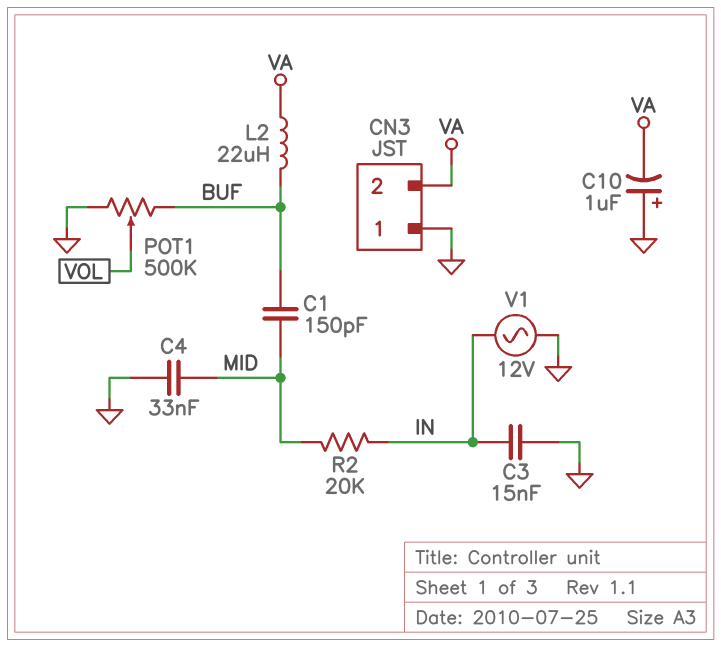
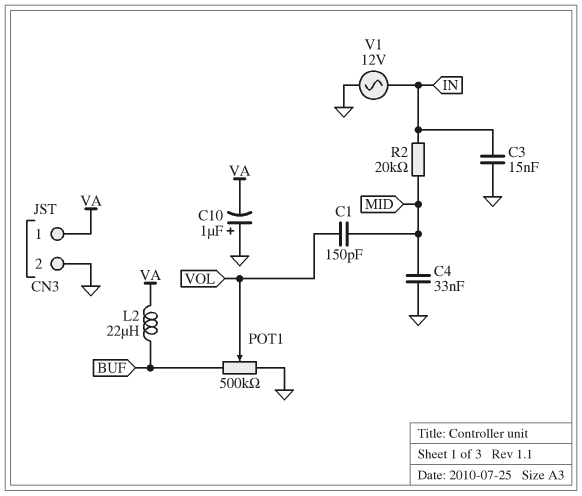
C1: 150pF (BUF, MID) -> 150pF (MID, VOL)
CN3 pin 1: GND -> VA
CN3 pin 2: VA -> GND

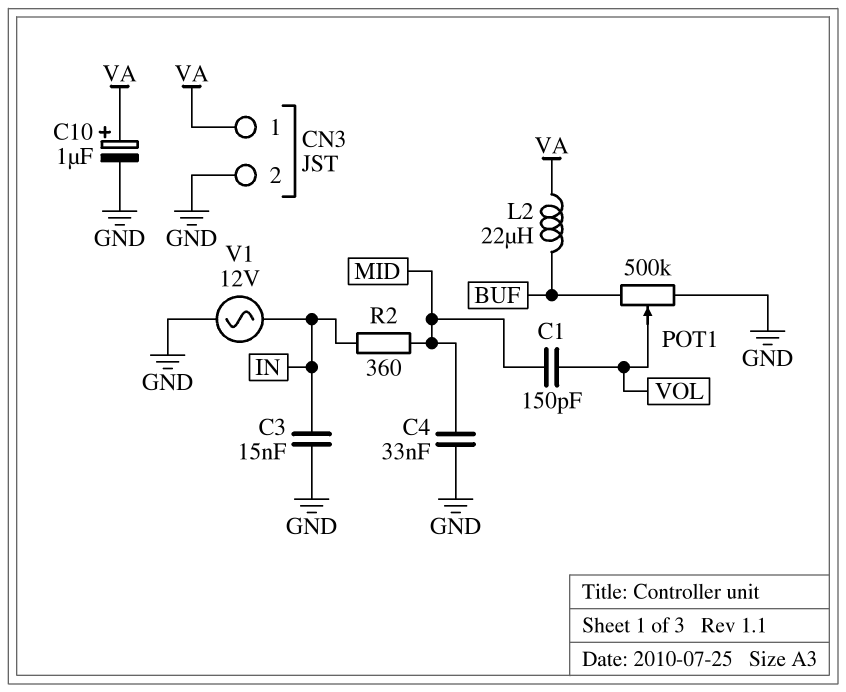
C10: 1uF (plus GND, minus VA) -> 1uF (plus VA, minus GND)
R2: 20k (IN, MID) -> 360 (IN, MID)

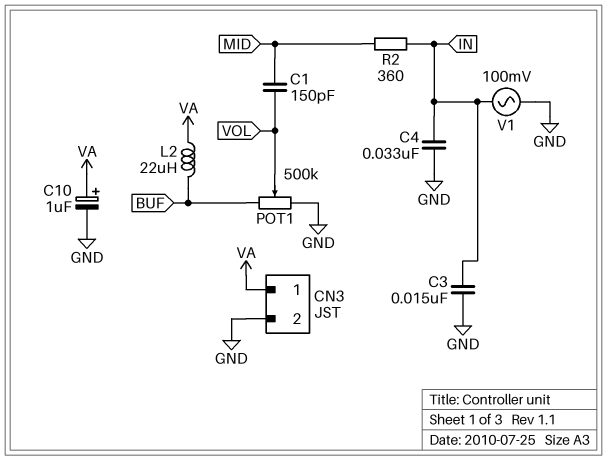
C4: 33nF (GND, MID) -> 33nF (GND, IN)
V1: AC 12V (GND, IN) -> AC 100mV (GND, IN)

